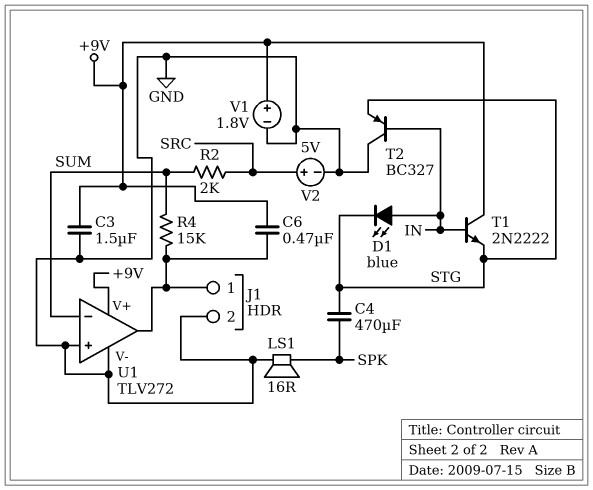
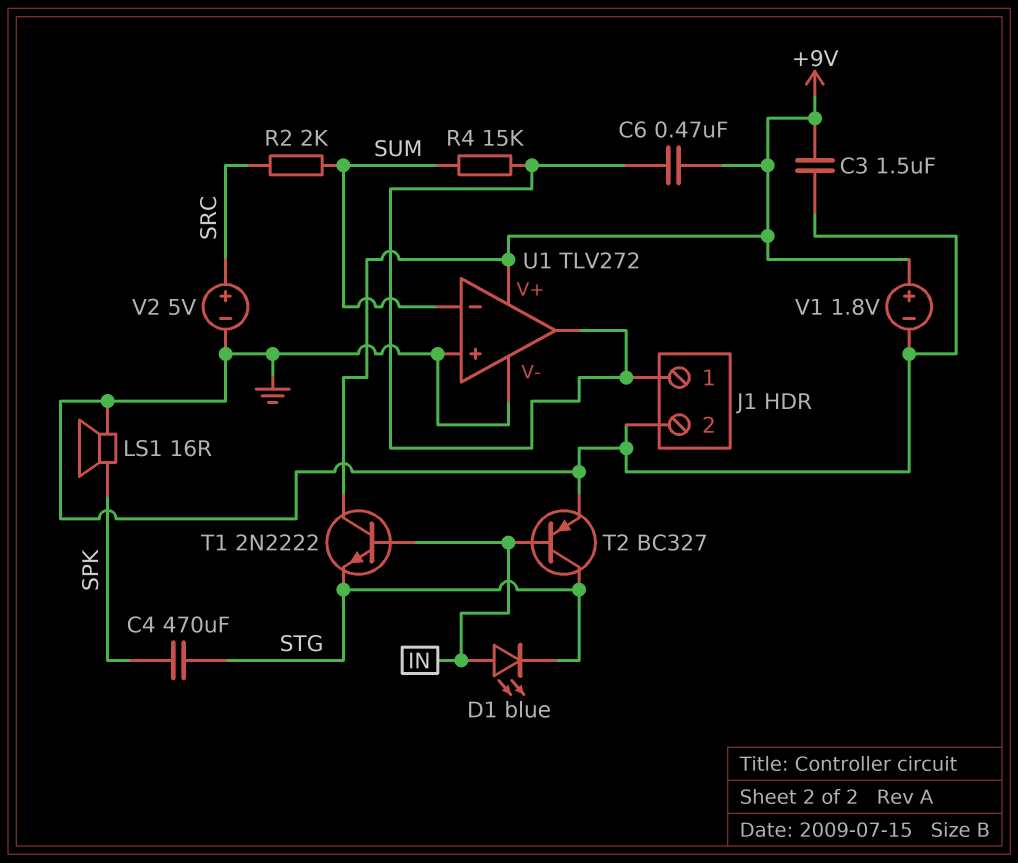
T2: PNP BC327 (B IN, C GND, E STG) -> PNP BC327 (B IN, C STG, E GND)

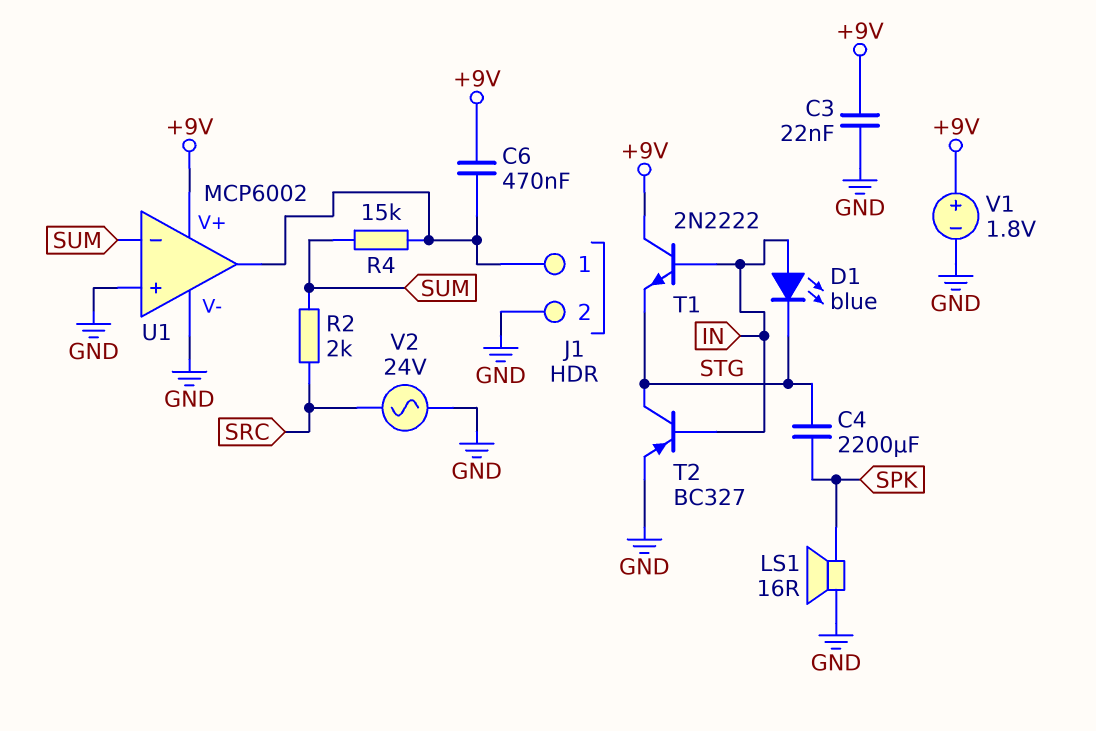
C3: 1.5uF (+9V, GND) -> 22nF (+9V, GND)
C4: 470uF (SPK, STG) -> 2200uF (SPK, STG)
U1: TLV272 -> MCP6002
V2: 5V (plus SRC, minus GND) -> AC 24V (GND, SRC)

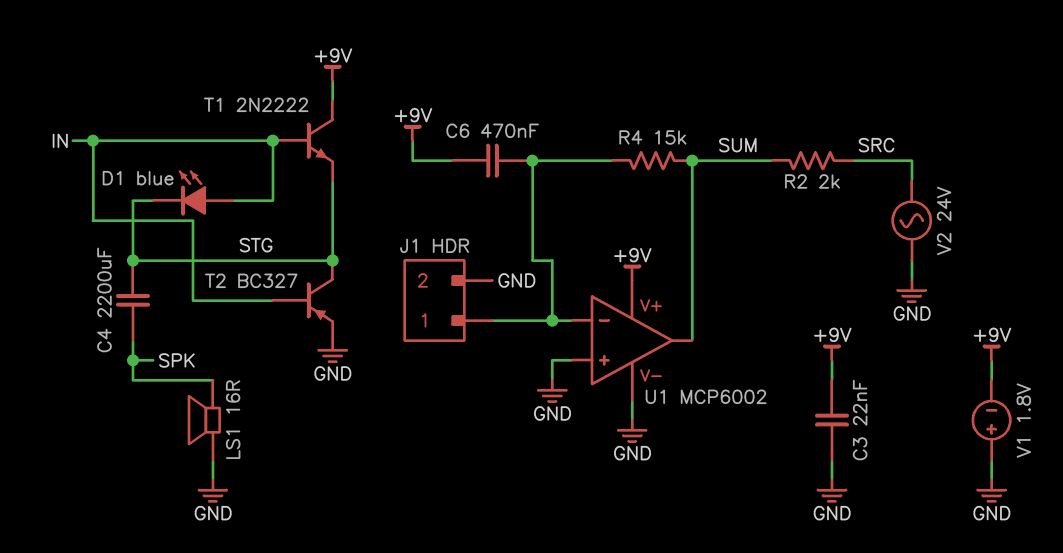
U1 pin in-: SUM -> J1/1
U1 pin out: J1/1 -> SUM
V1: 1.8V (plus +9V, minus GND) -> 1.8V (plus GND, minus +9V)

